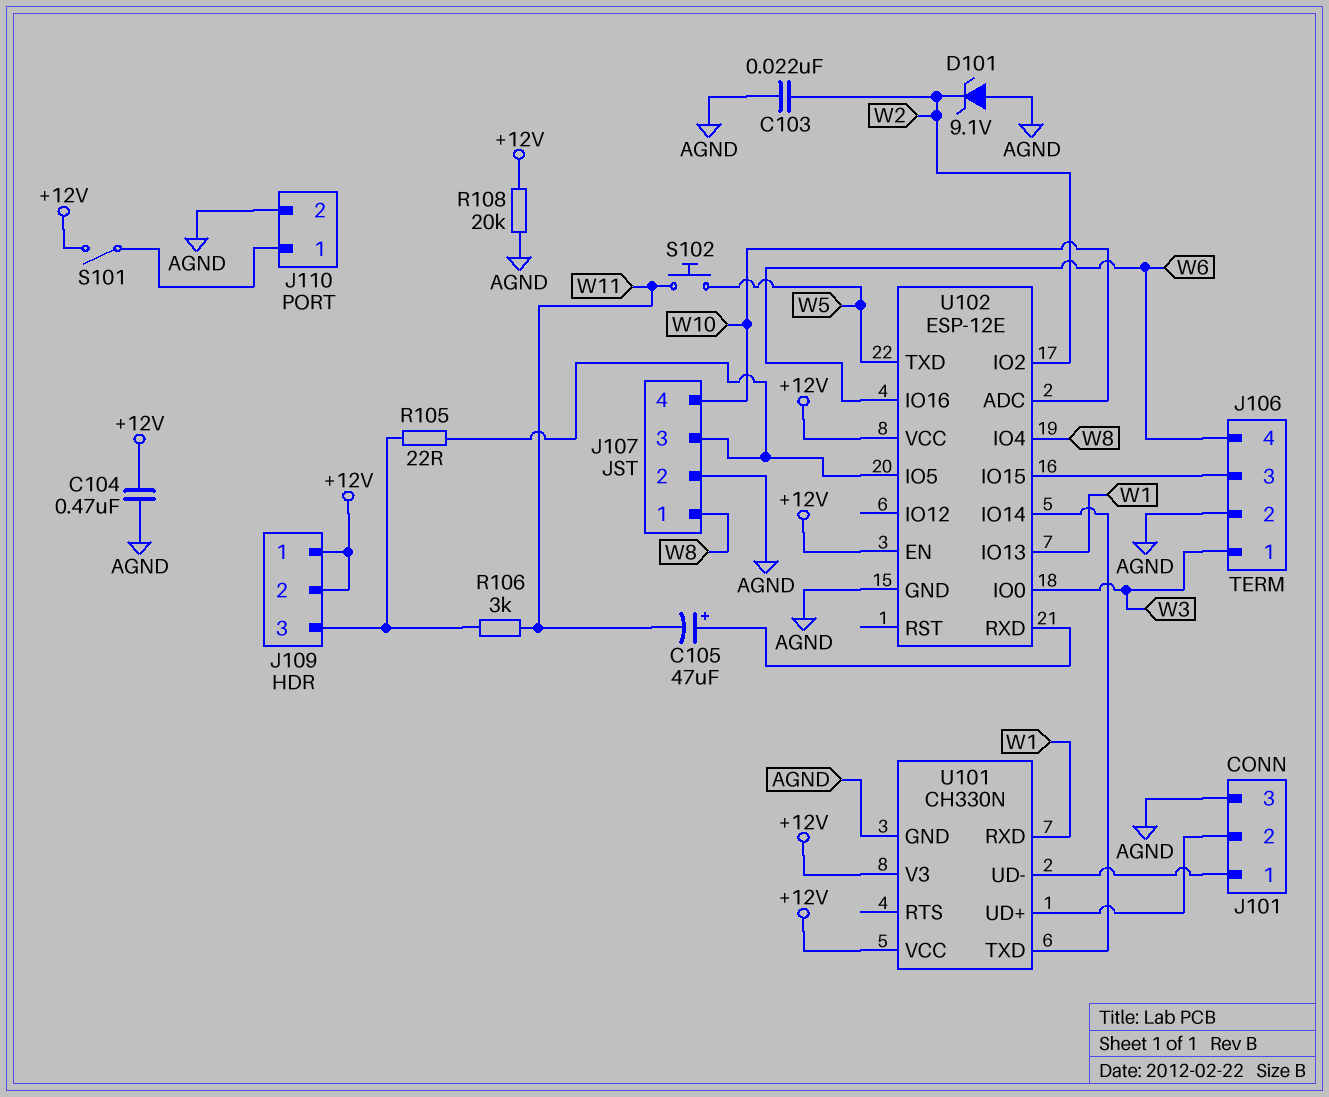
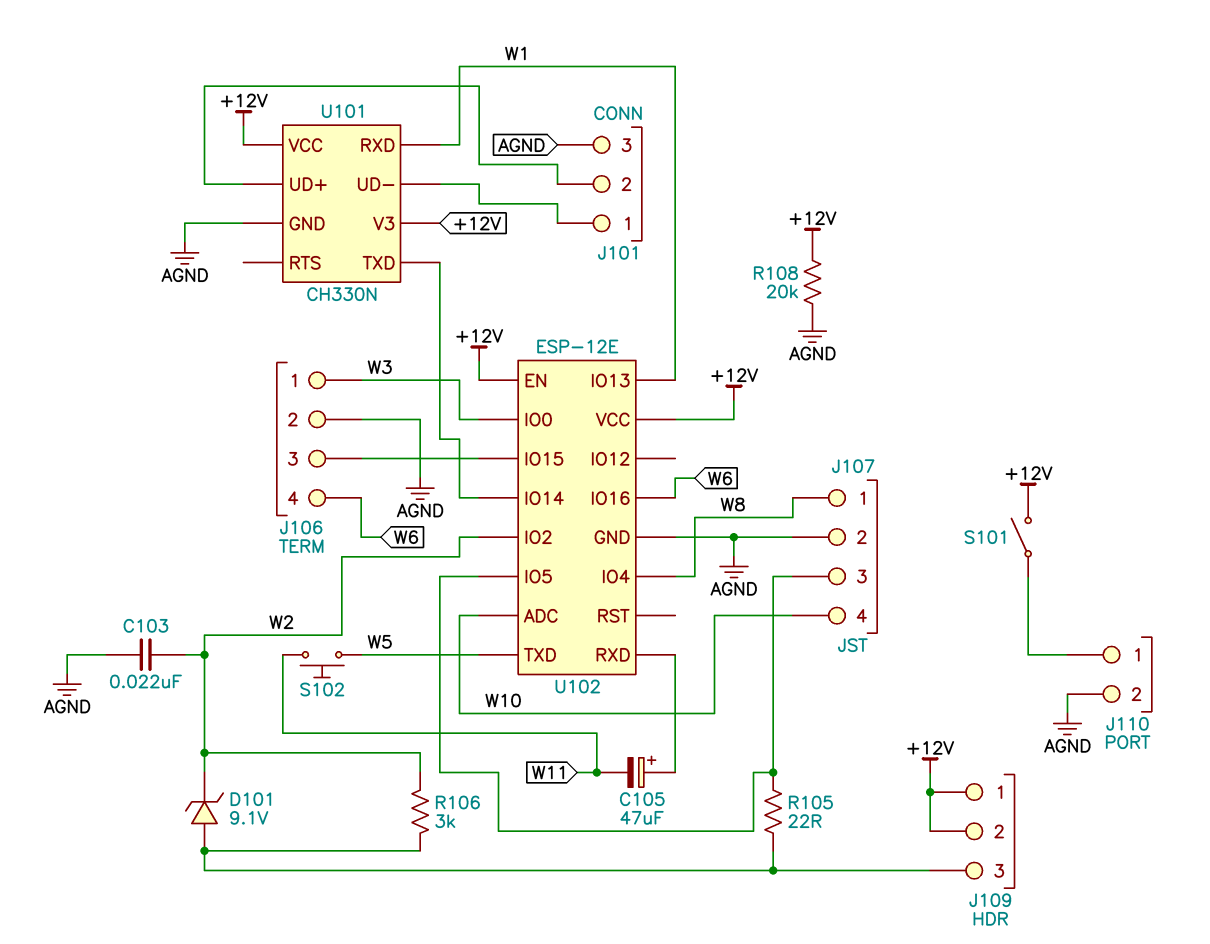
C104: 470nF (+12V, AGND) -> none
D101: zener 9.1V (A AGND, K W2) -> zener 9.1V (A J109/3, K W2)
R106: 3k (J109/3, W11) -> 3k (J109/3, W2)

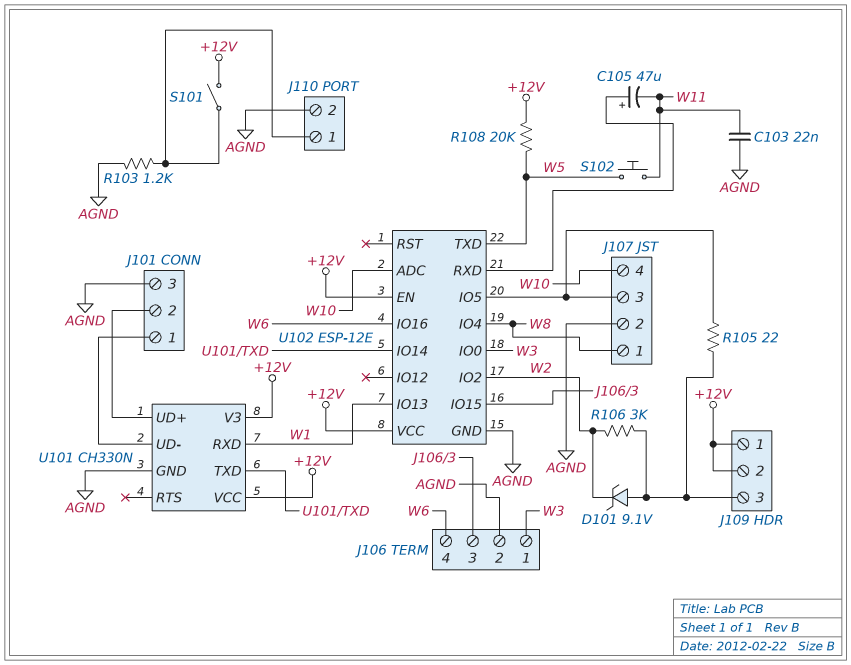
C103: 22nF (AGND, W2) -> 22nF (AGND, W11)
R103: none -> 1.2k (AGND, J110/1)
R108: 20k (+12V, AGND) -> 20k (+12V, W5)

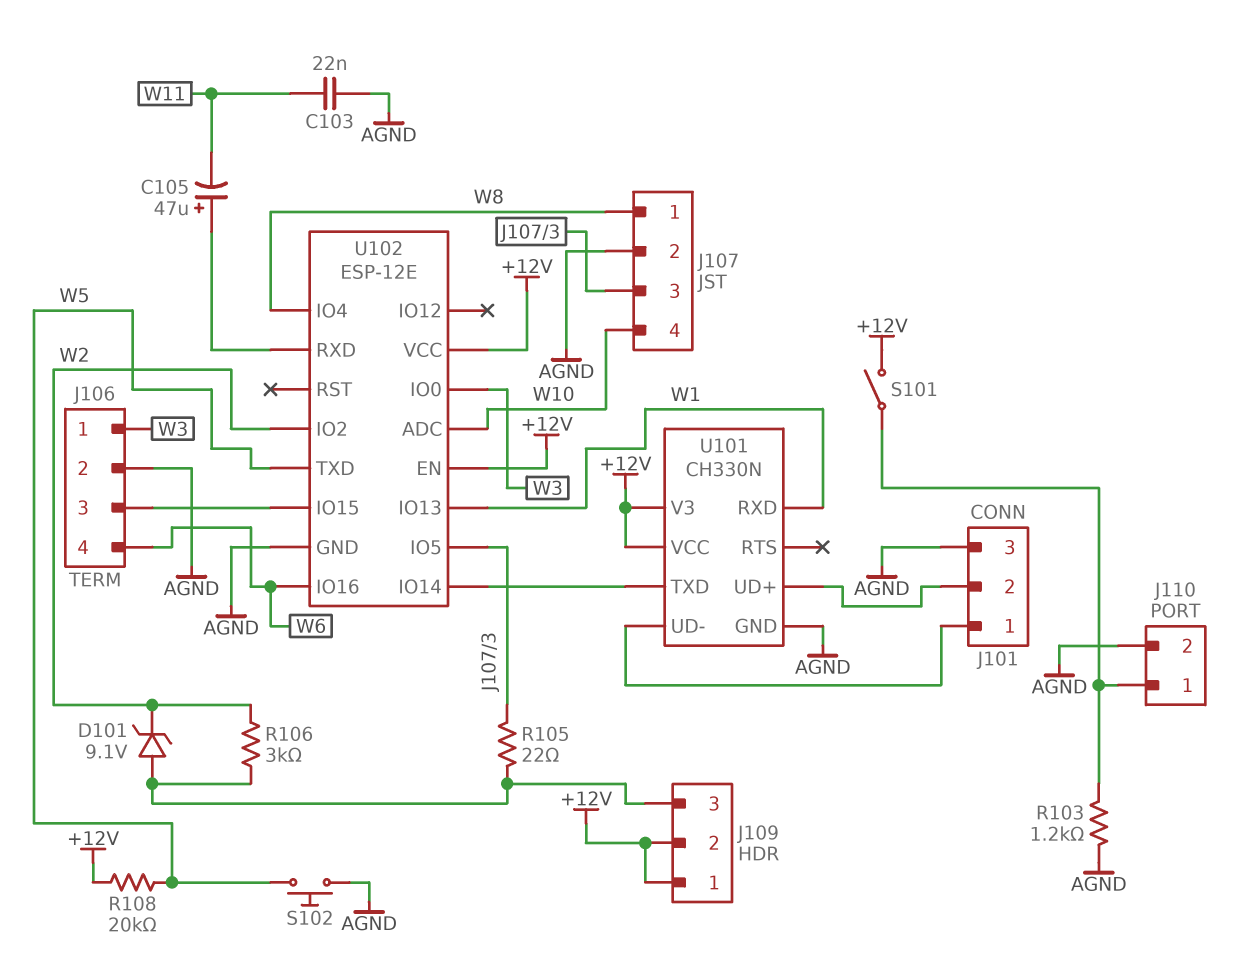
S102: button (W5, W11) -> button (AGND, W5)

